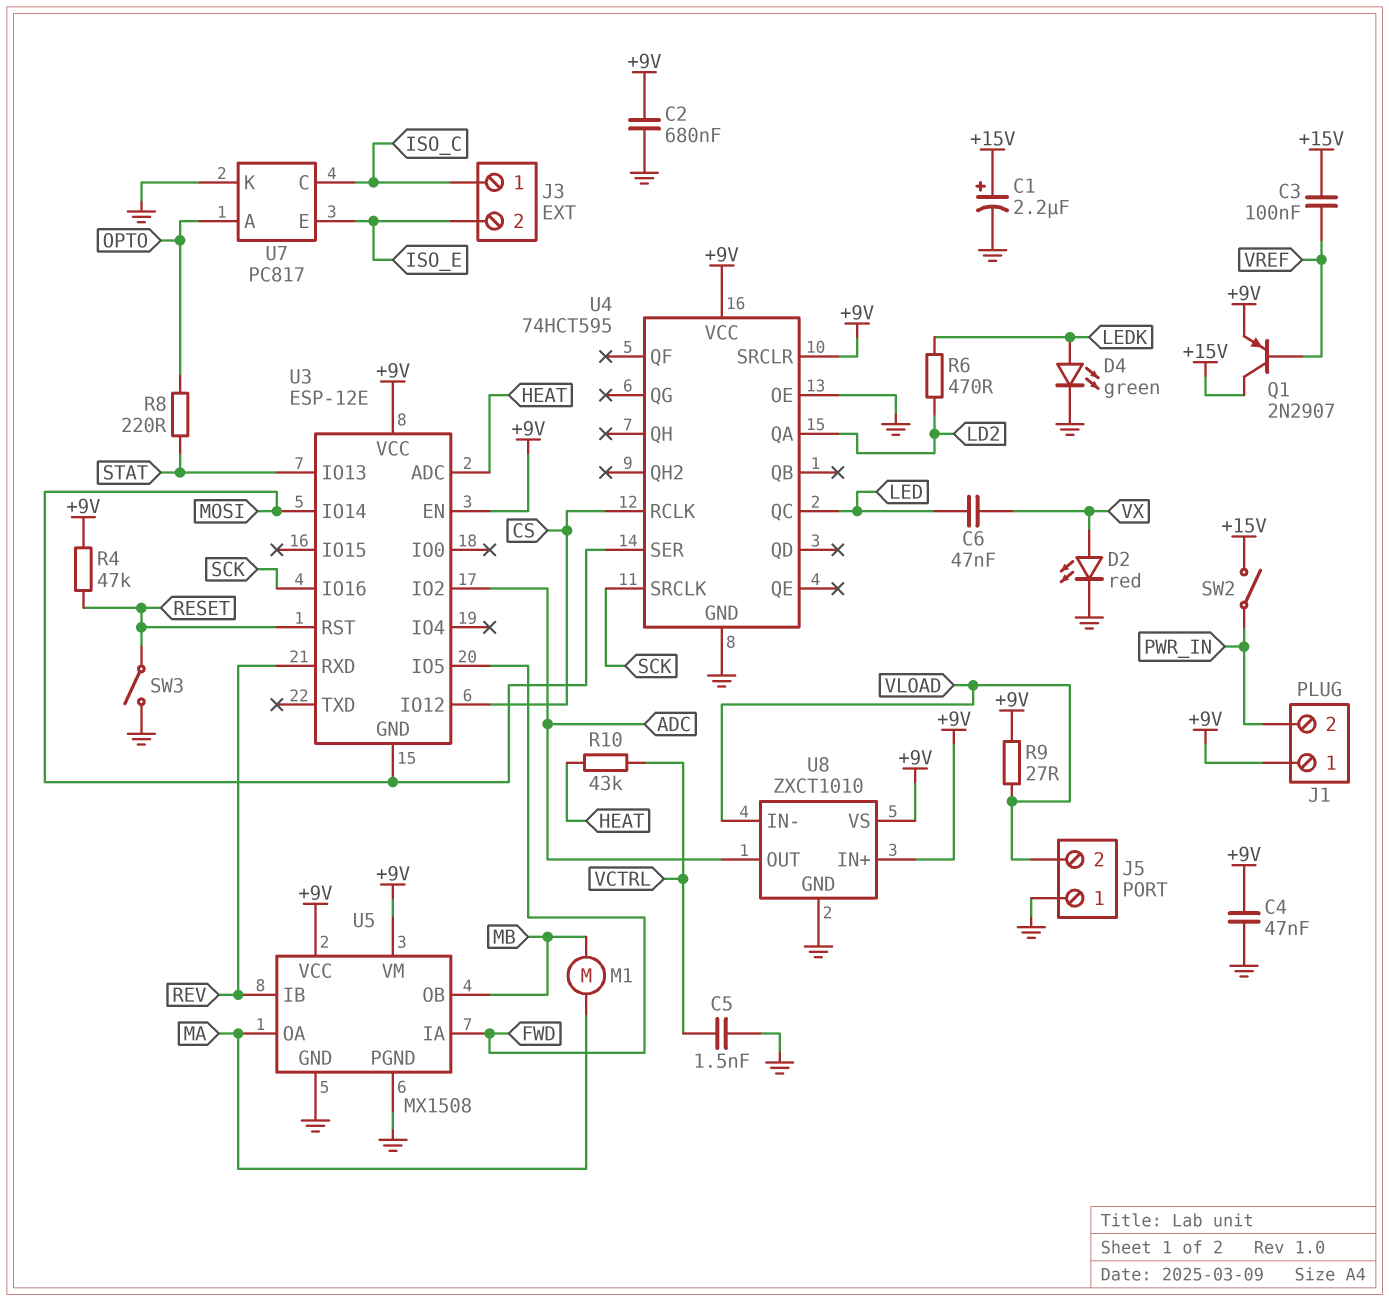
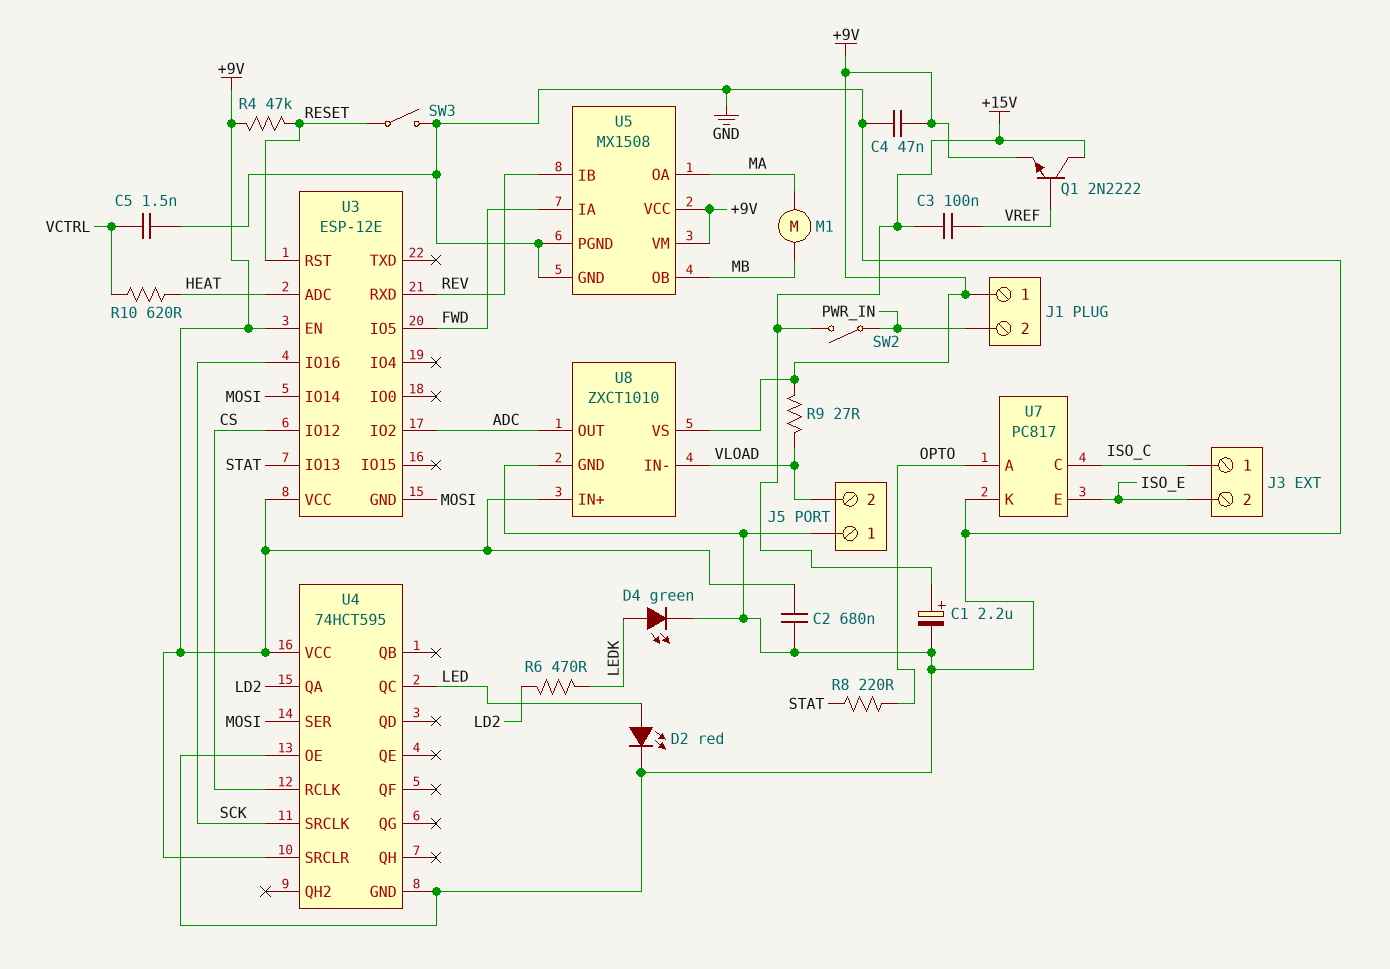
C6: 47nF (LED, VX) -> none
D2: LED red (A VX, K GND) -> LED red (A LED, K GND)
Q1: PNP 2N2907 (B VREF, C +15V, E +9V) -> NPN 2N2222 (B VREF, C +15V, E +9V)
R10: 43k (HEAT, VCTRL) -> 620 (HEAT, VCTRL)

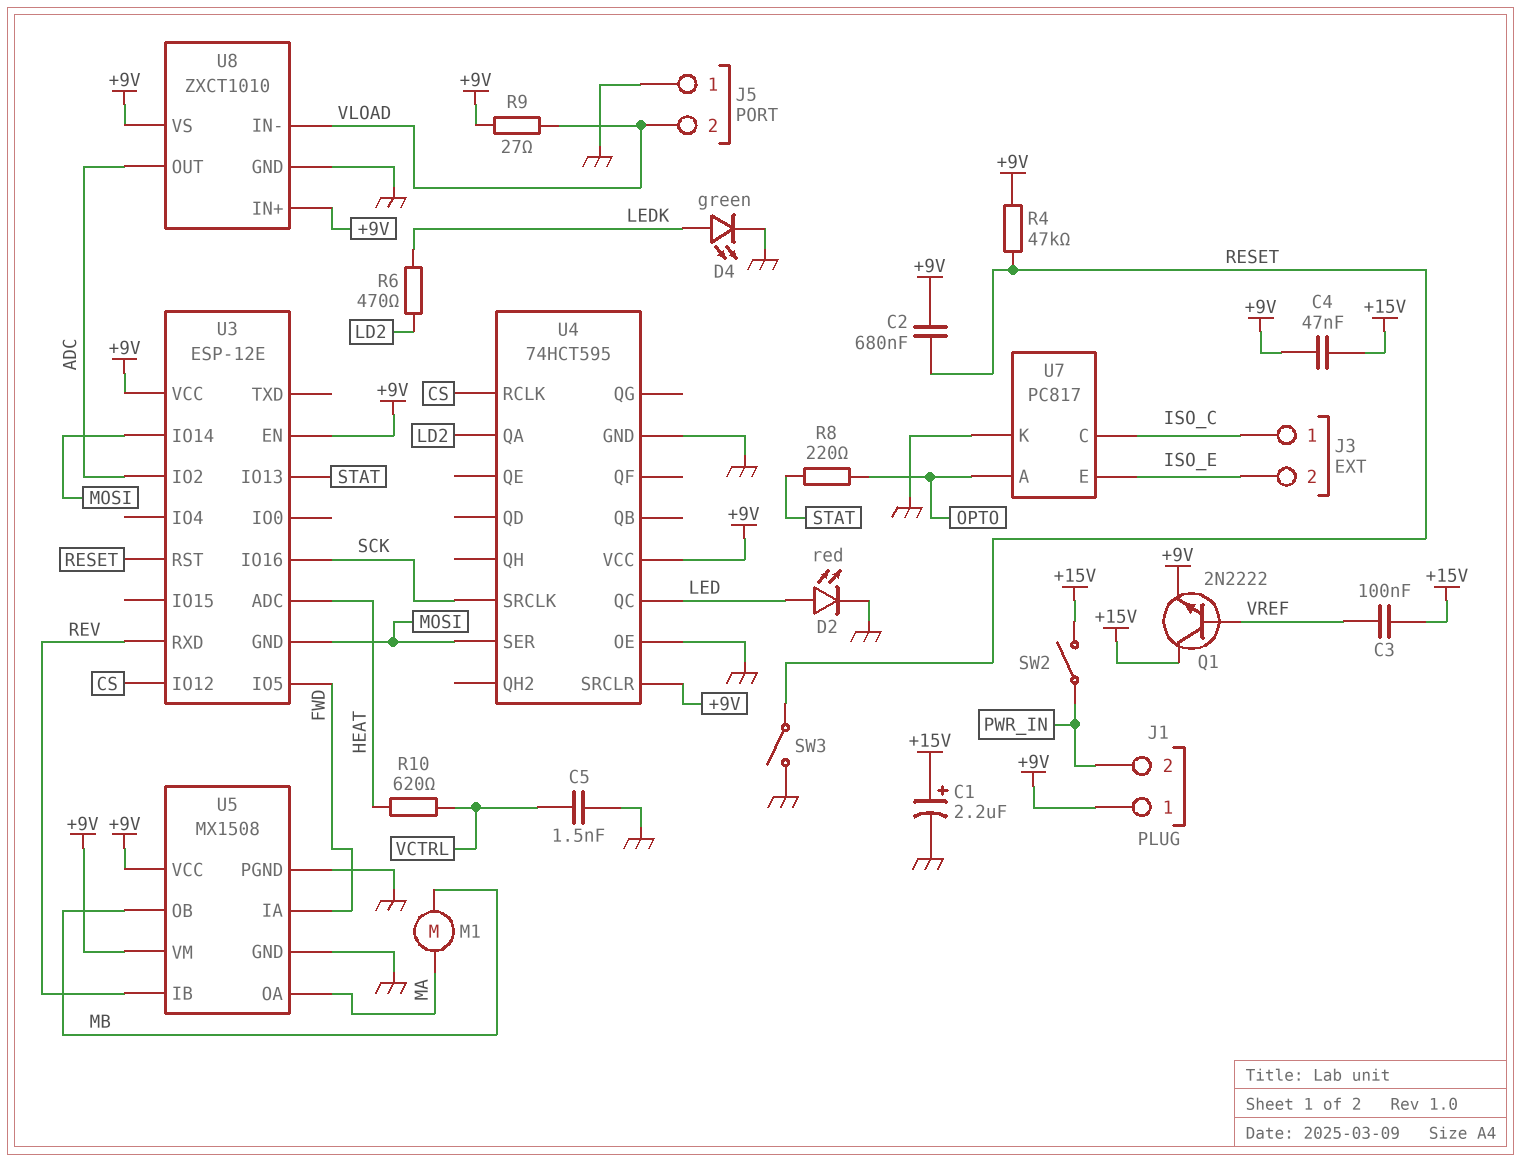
C2: 680nF (+9V, GND) -> 680nF (+9V, RESET)
C4: 47nF (+9V, GND) -> 47nF (+9V, +15V)

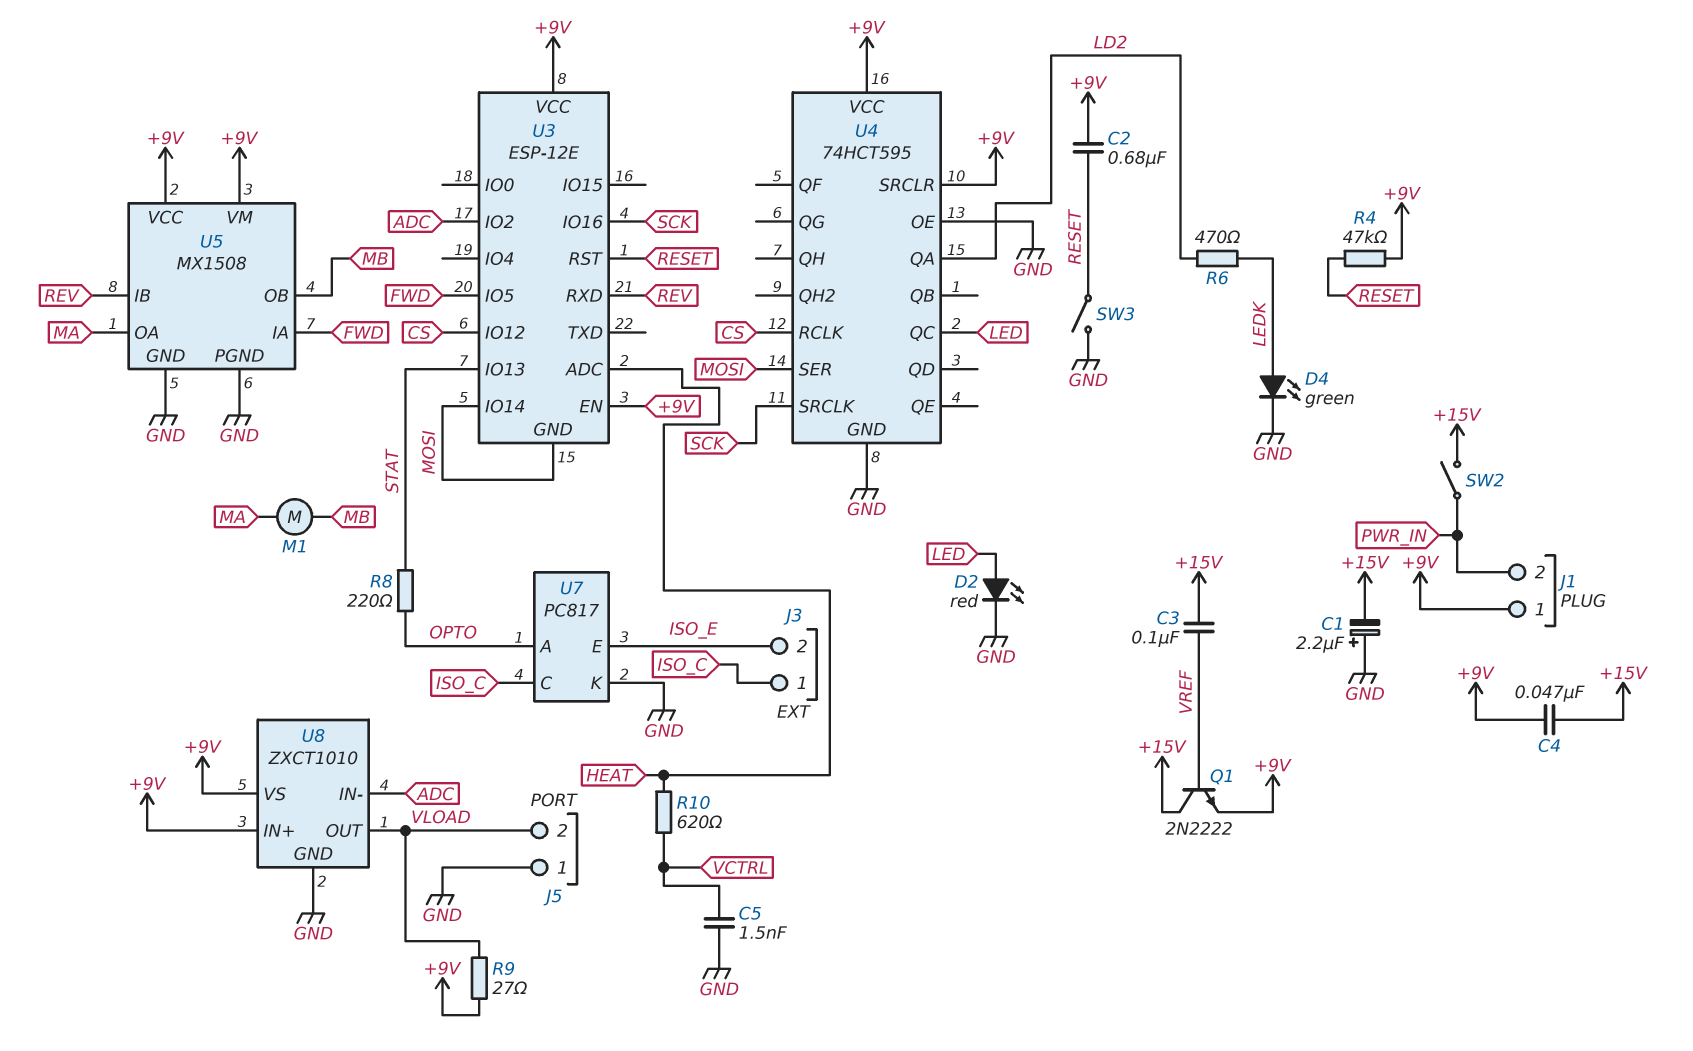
C1: 2.2uF (plus +15V, minus GND) -> 2.2uF (plus GND, minus +15V)
U8 pin IN-: VLOAD -> ADC
U8 pin OUT: ADC -> VLOAD

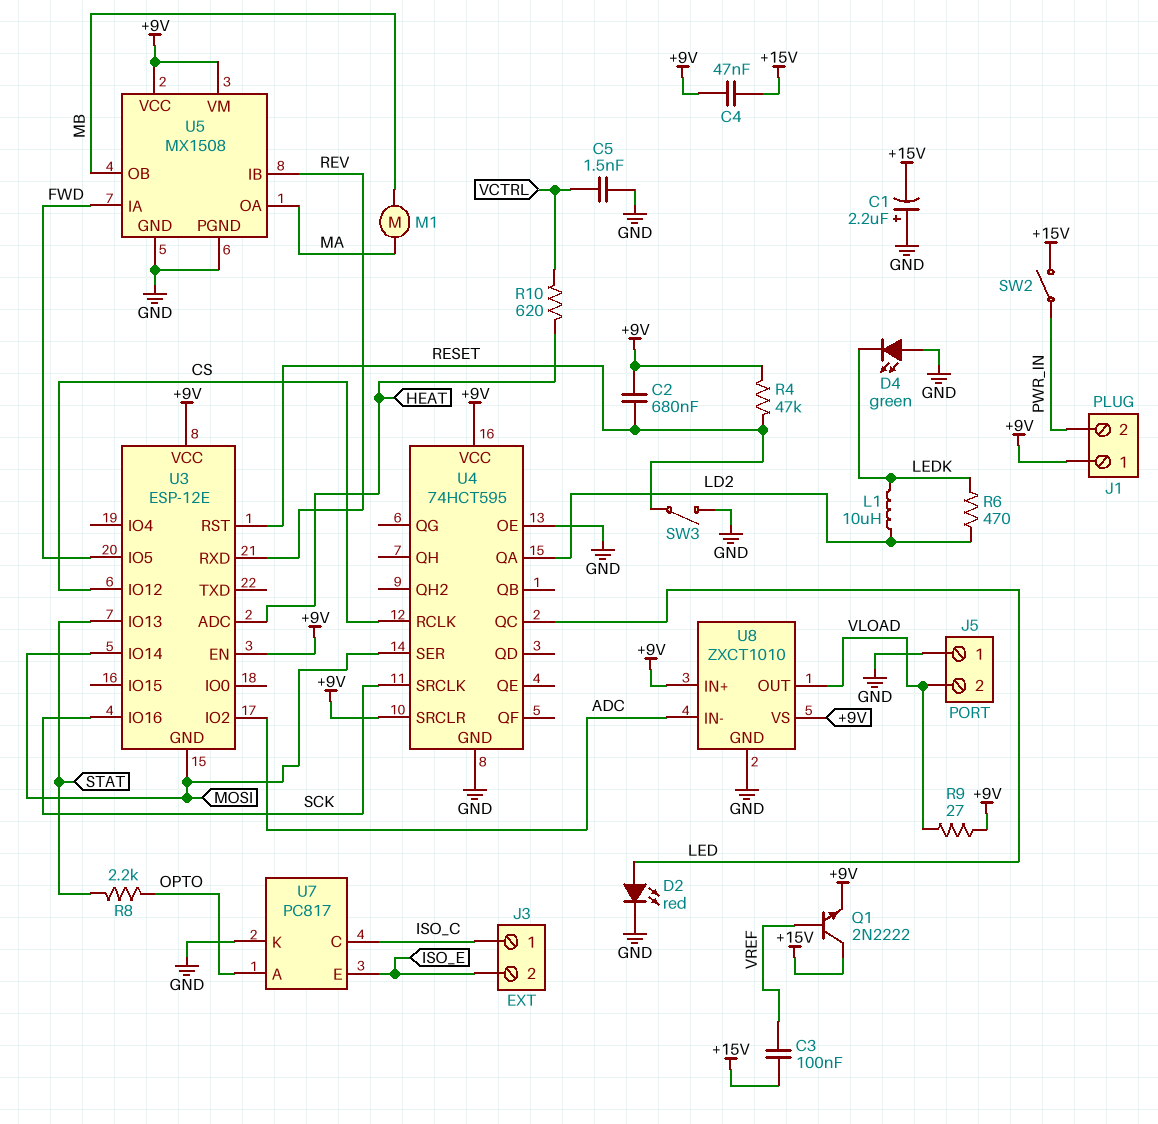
D4: LED green (A LEDK, K GND) -> LED green (A GND, K LEDK)
L1: none -> 10uH (LD2, LEDK)
R8: 220 (OPTO, STAT) -> 2.2k (OPTO, STAT)

